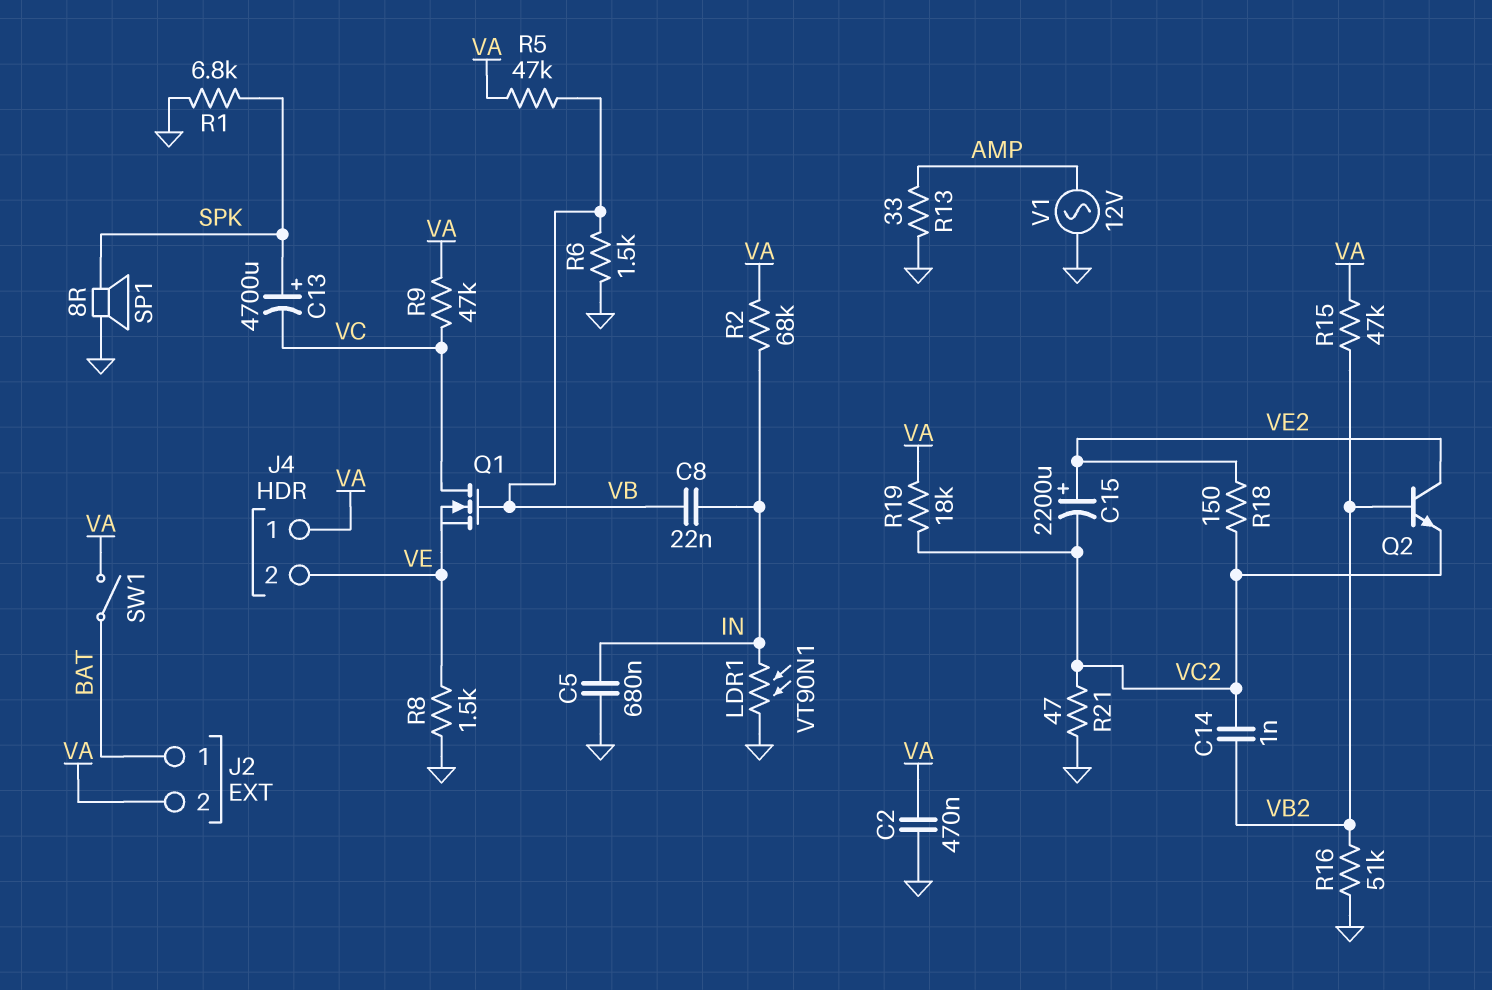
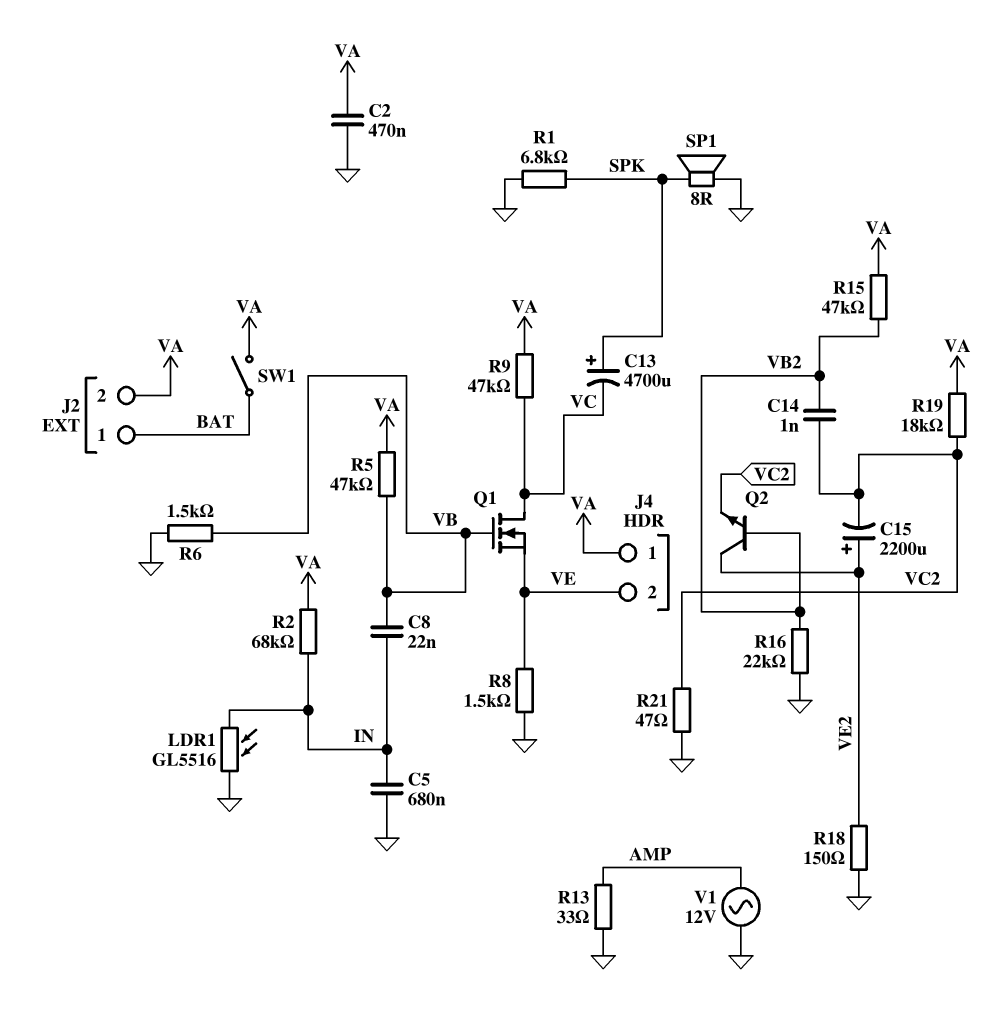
LDR1: VT90N1 (GND, IN) -> GL5516 (GND, IN)
R16: 51k (GND, VB2) -> 22k (GND, VB2)
R18: 150 (VC2, VE2) -> 150 (GND, VE2)

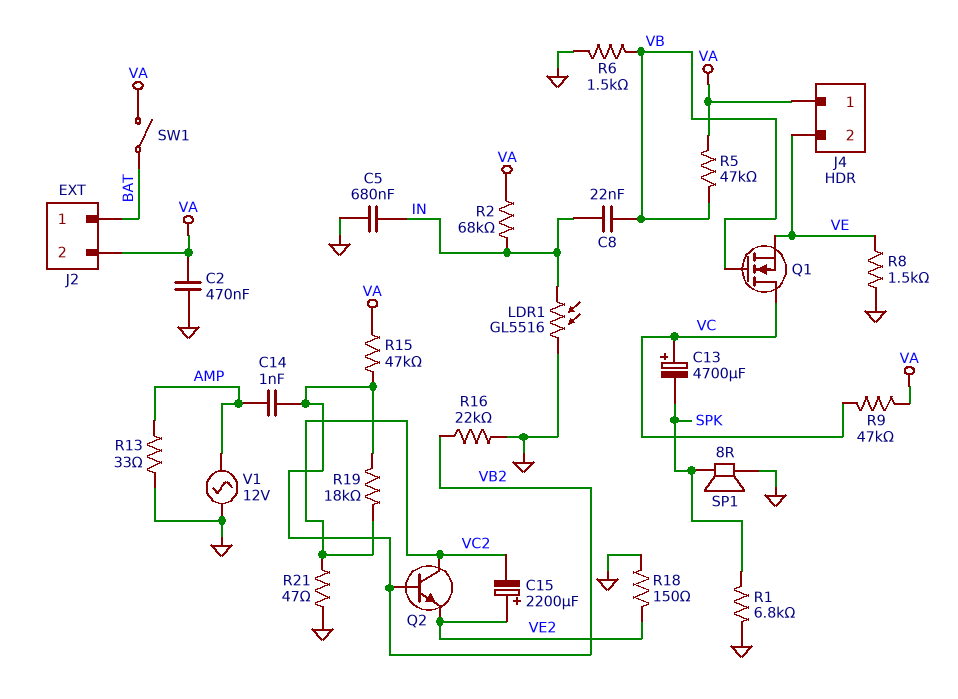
C13: 4700uF (plus SPK, minus VC) -> 4700uF (plus VC, minus SPK)
C14: 1nF (VB2, VC2) -> 1nF (AMP, VB2)
Q2: NPN (B VB2, C VE2, E VC2) -> NPN (B VB2, C VC2, E VE2)
R19: 18k (VA, VC2) -> 18k (VB2, VC2)

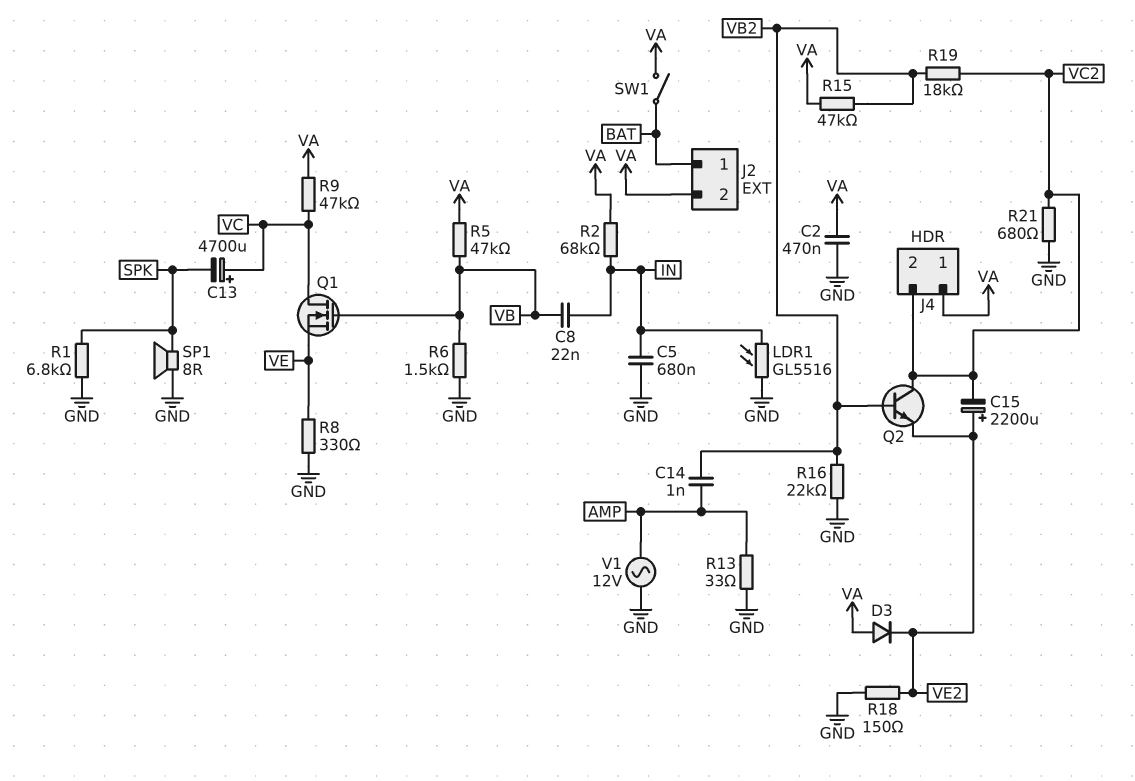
D3: none -> diode (A VA, K VE2)
J4 pin 2: VE -> VC2
R8: 1.5k (GND, VE) -> 330 (GND, VE)
R21: 47 (GND, VC2) -> 680 (GND, VC2)

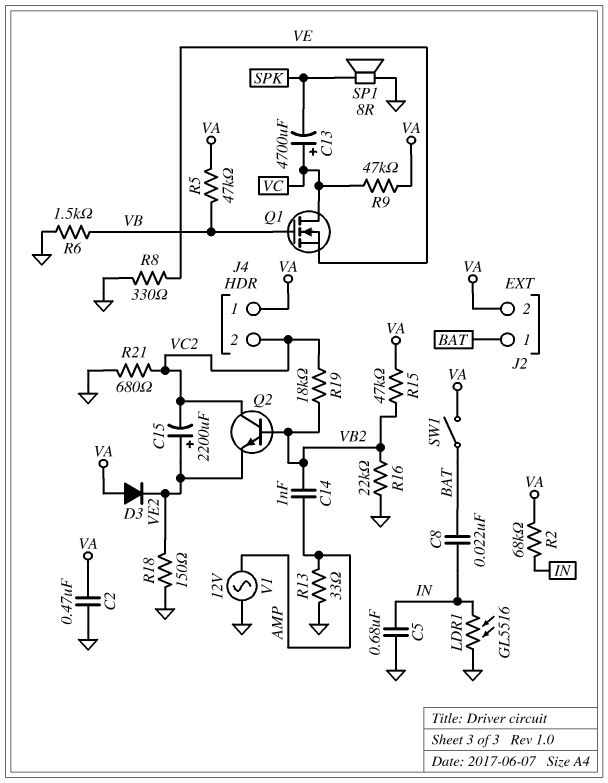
C8: 22nF (IN, VB) -> 22nF (BAT, IN)
R1: 6.8k (GND, SPK) -> none

